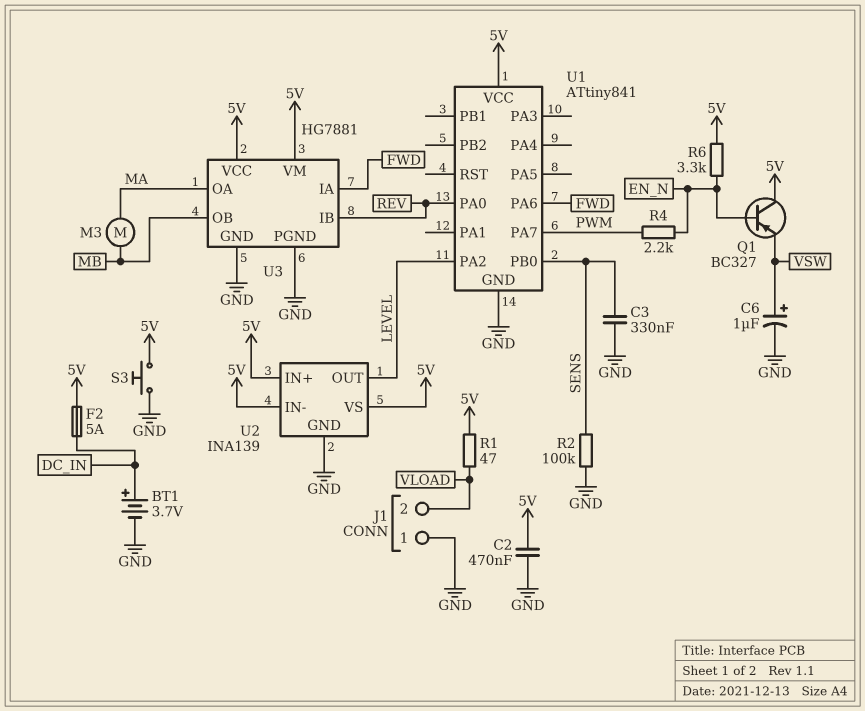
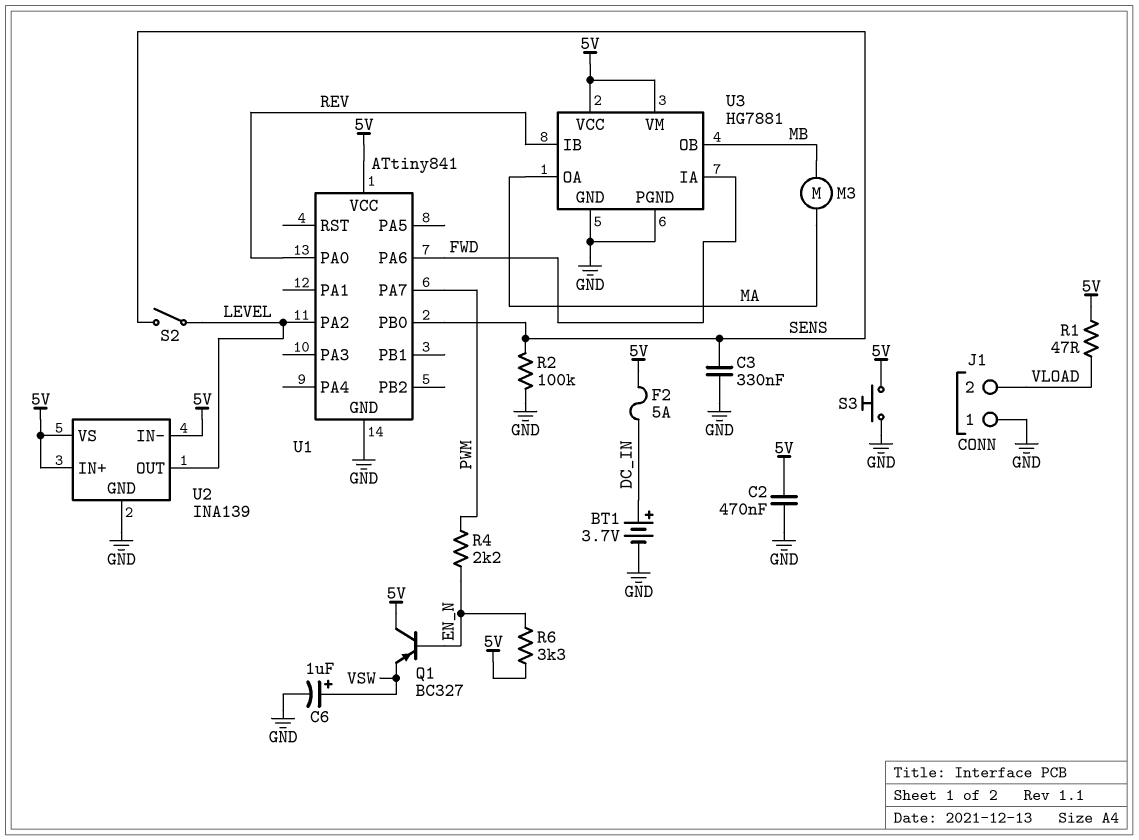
S2: none -> switch (LEVEL, SENS)

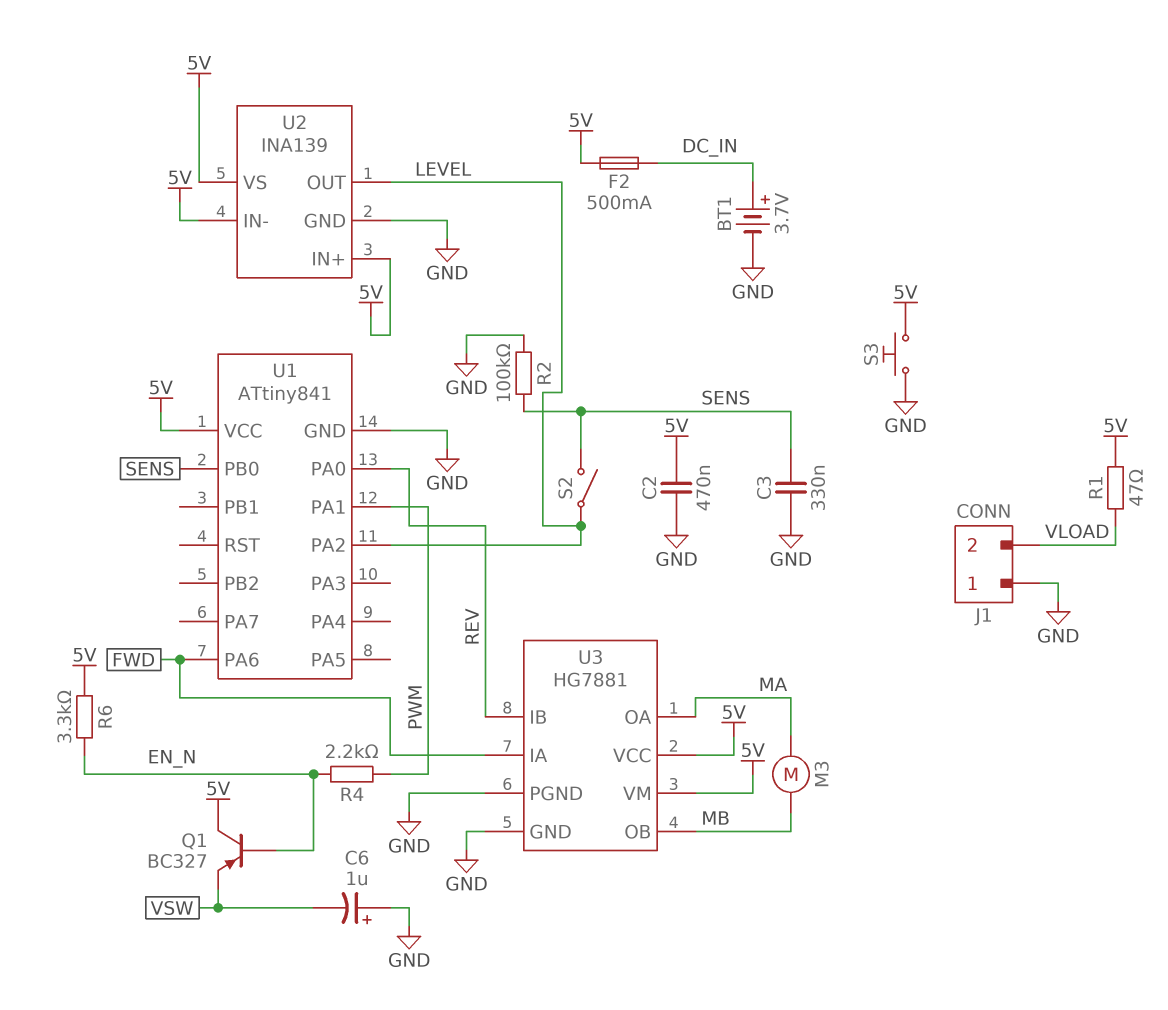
C6: 1uF (plus VSW, minus GND) -> 1uF (plus GND, minus VSW)
F2: 5A (5V, DC_IN) -> 500mA (5V, DC_IN)
U1 pin PA1: none -> PWM
U1 pin PA7: PWM -> none

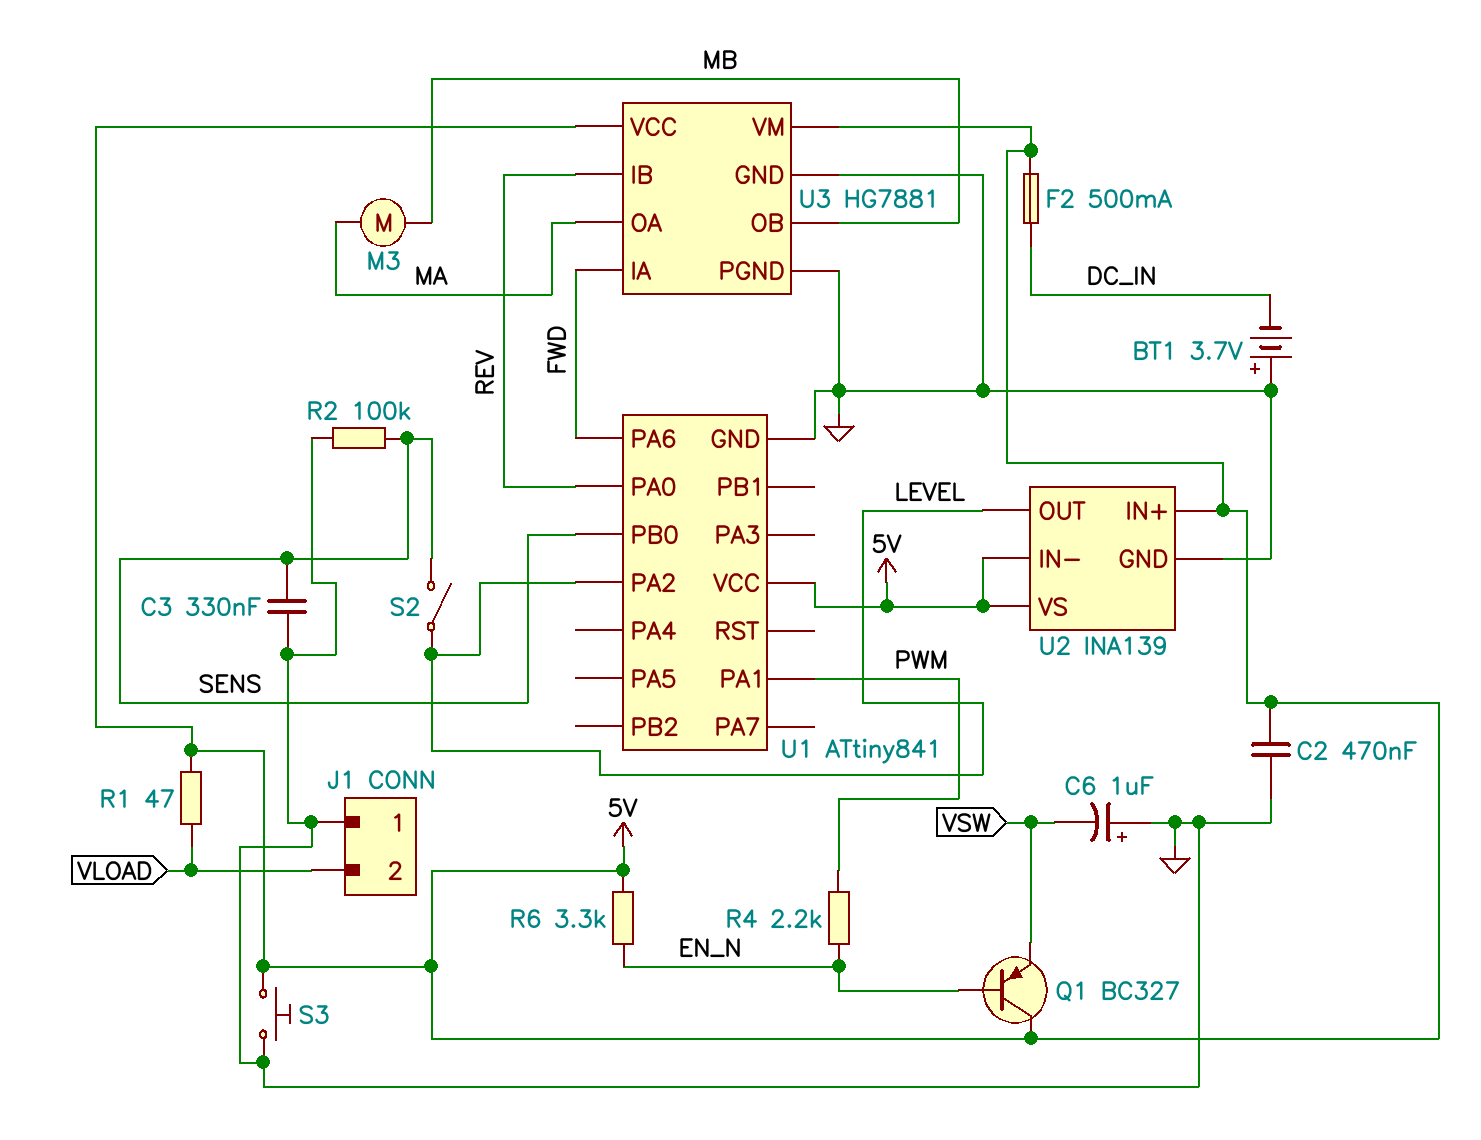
BT1: 3.7V (plus DC_IN, minus GND) -> 3.7V (plus GND, minus DC_IN)

